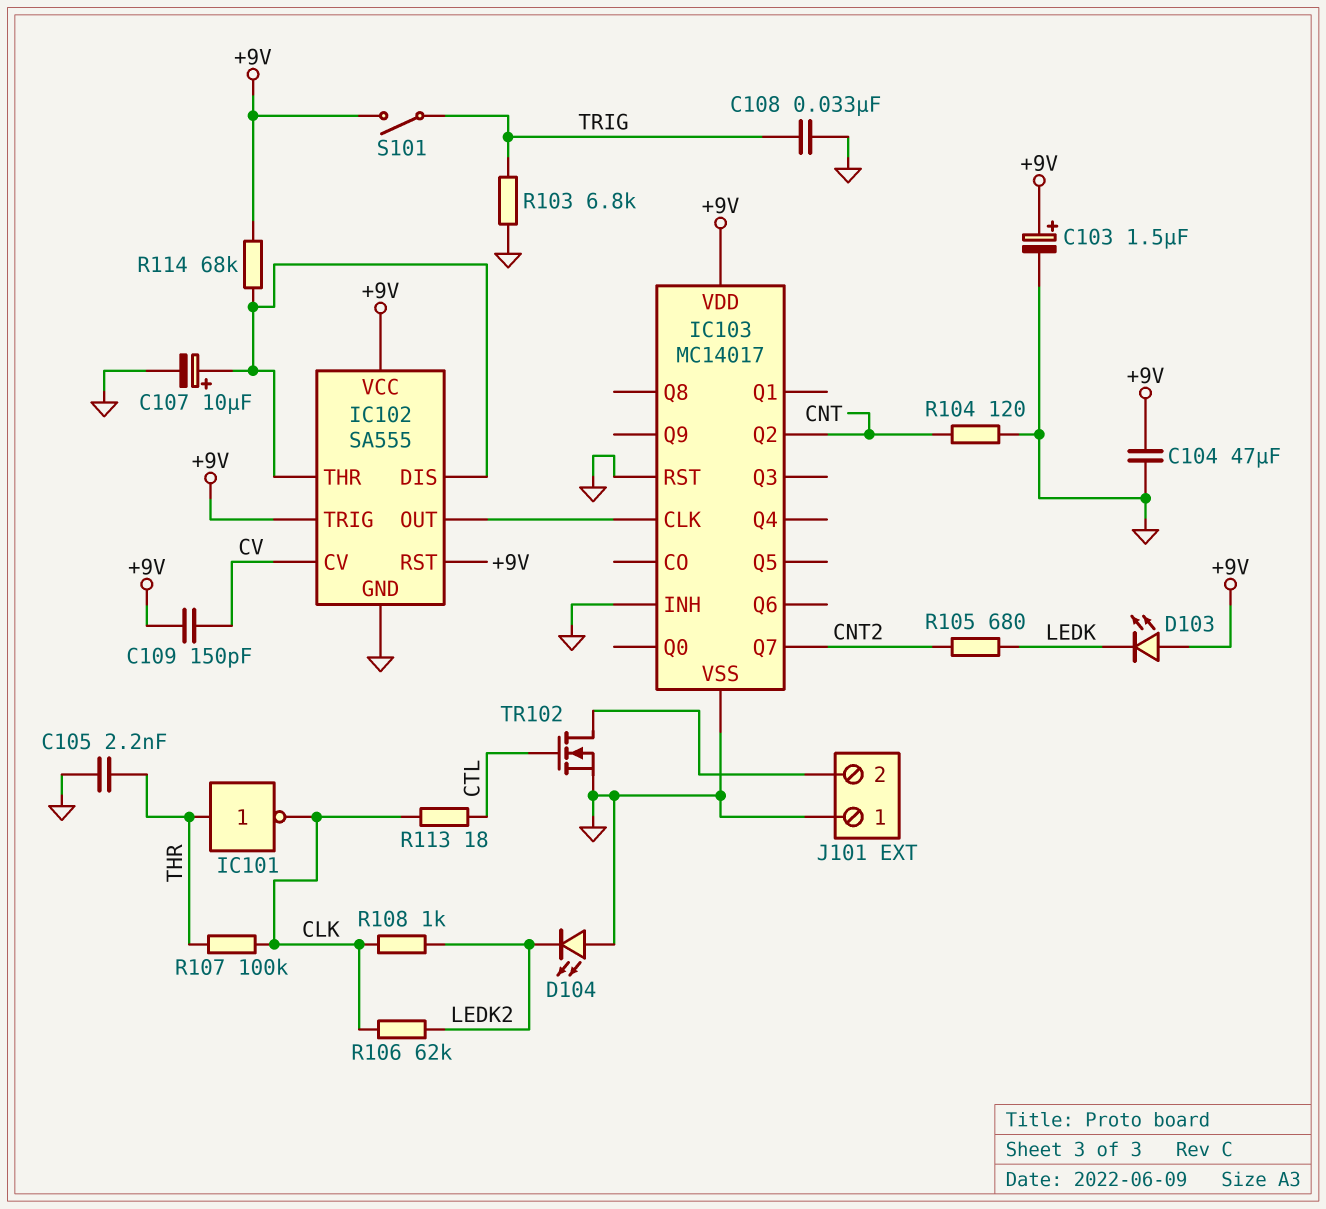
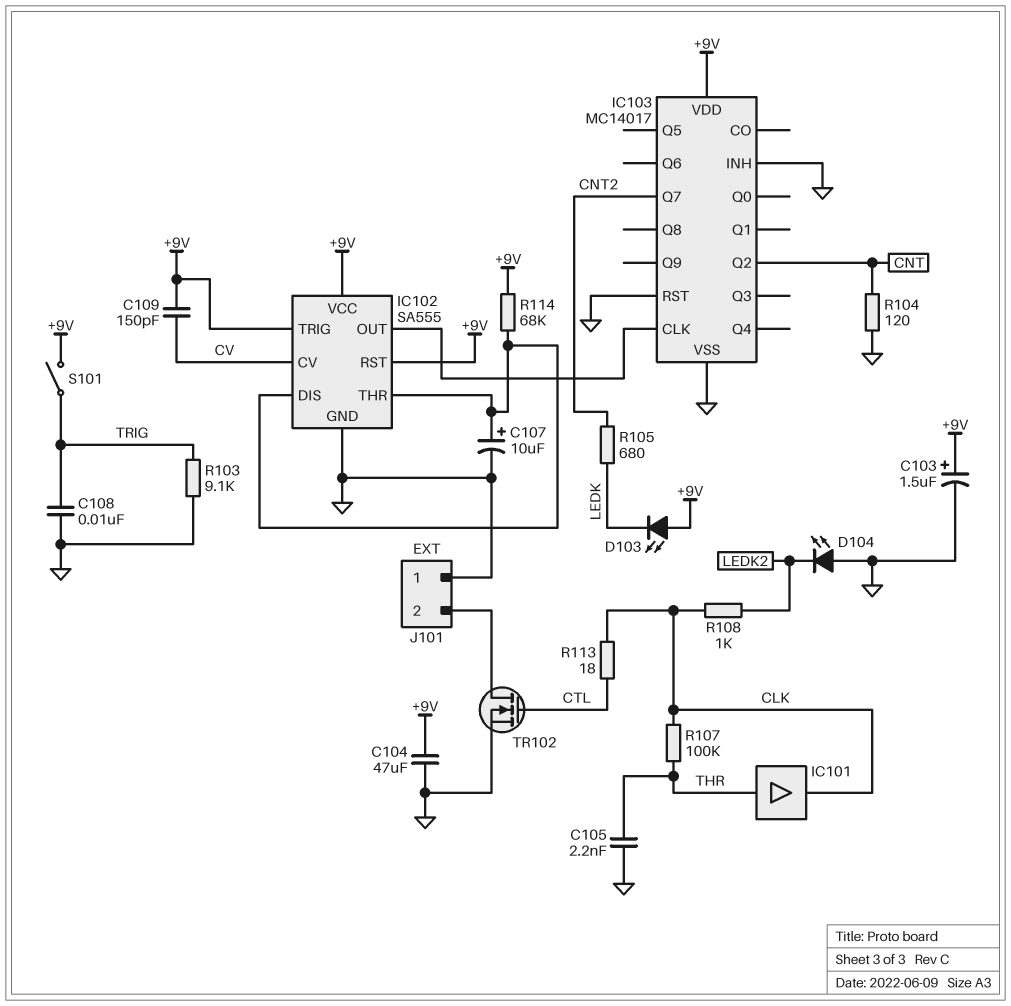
C108: 33nF (GND, TRIG) -> 10nF (GND, TRIG)
IC101: NOT (in THR, out CLK) -> buffer (in THR, out CLK)
R103: 6.8k (GND, TRIG) -> 9.1k (GND, TRIG)
R106: 62k (CLK, LEDK2) -> none

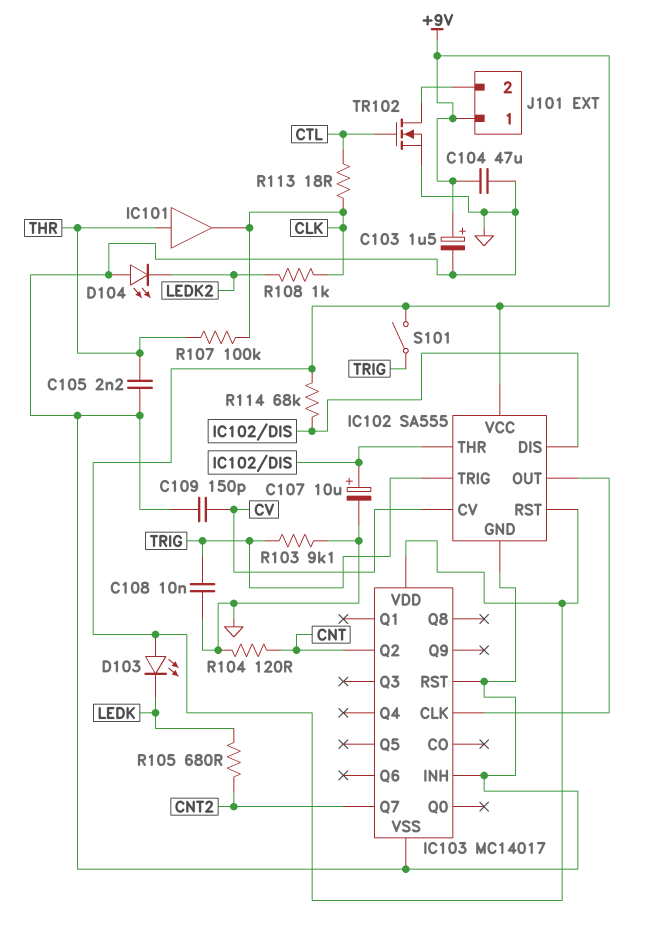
C109: 150pF (+9V, CV) -> 150pF (CV, GND)
IC102 pin TRIG: +9V -> TRIG
J101 pin 1: GND -> +9V

